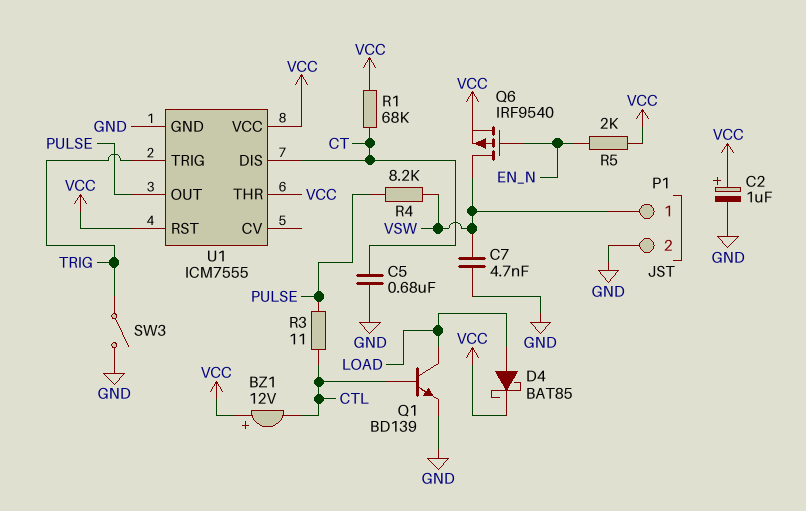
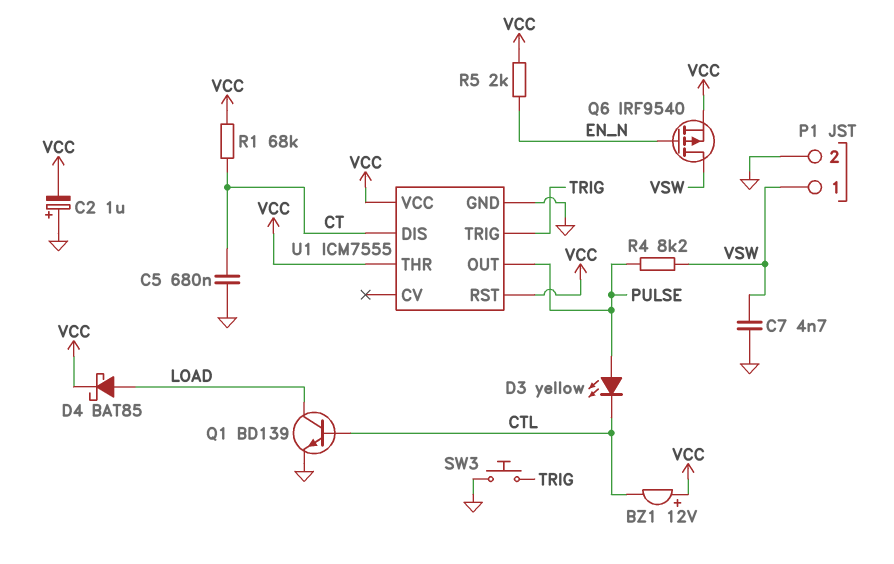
C2: 1uF (plus VCC, minus GND) -> 1uF (plus GND, minus VCC)
D3: none -> LED yellow (A PULSE, K CTL)
R3: 11 (CTL, PULSE) -> none
SW3: switch (GND, TRIG) -> button (GND, TRIG)

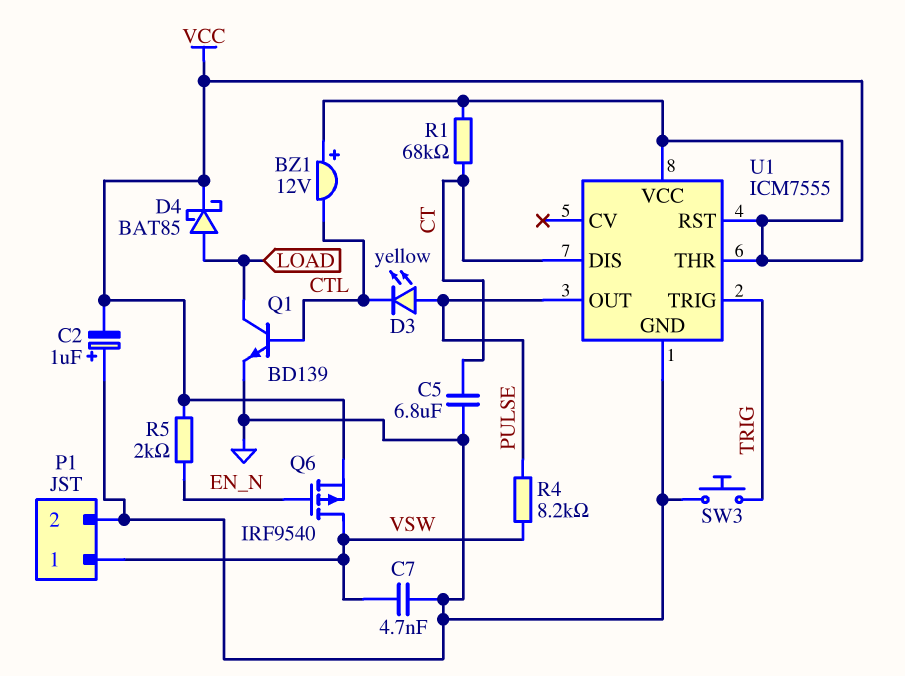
C5: 680nF (CT, GND) -> 6.8uF (CT, GND)

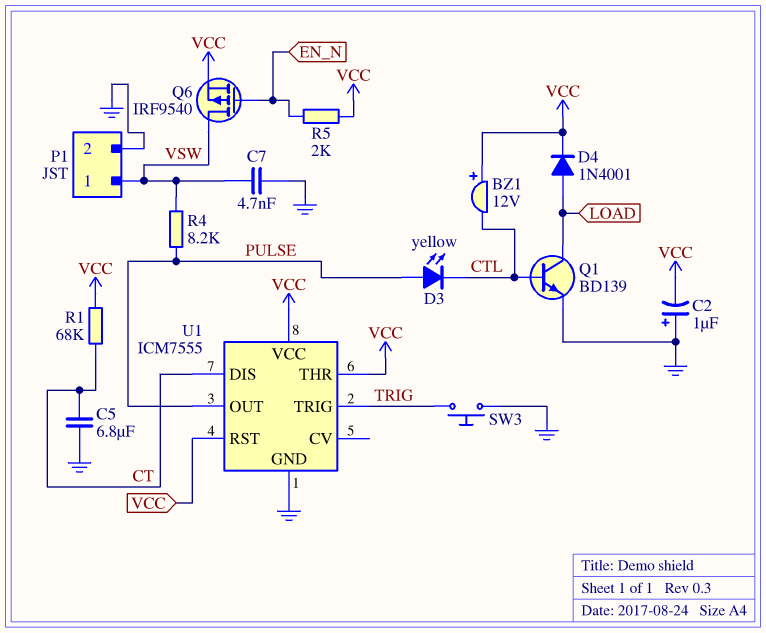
D4: schottky BAT85 (A LOAD, K VCC) -> diode 1N4001 (A LOAD, K VCC)

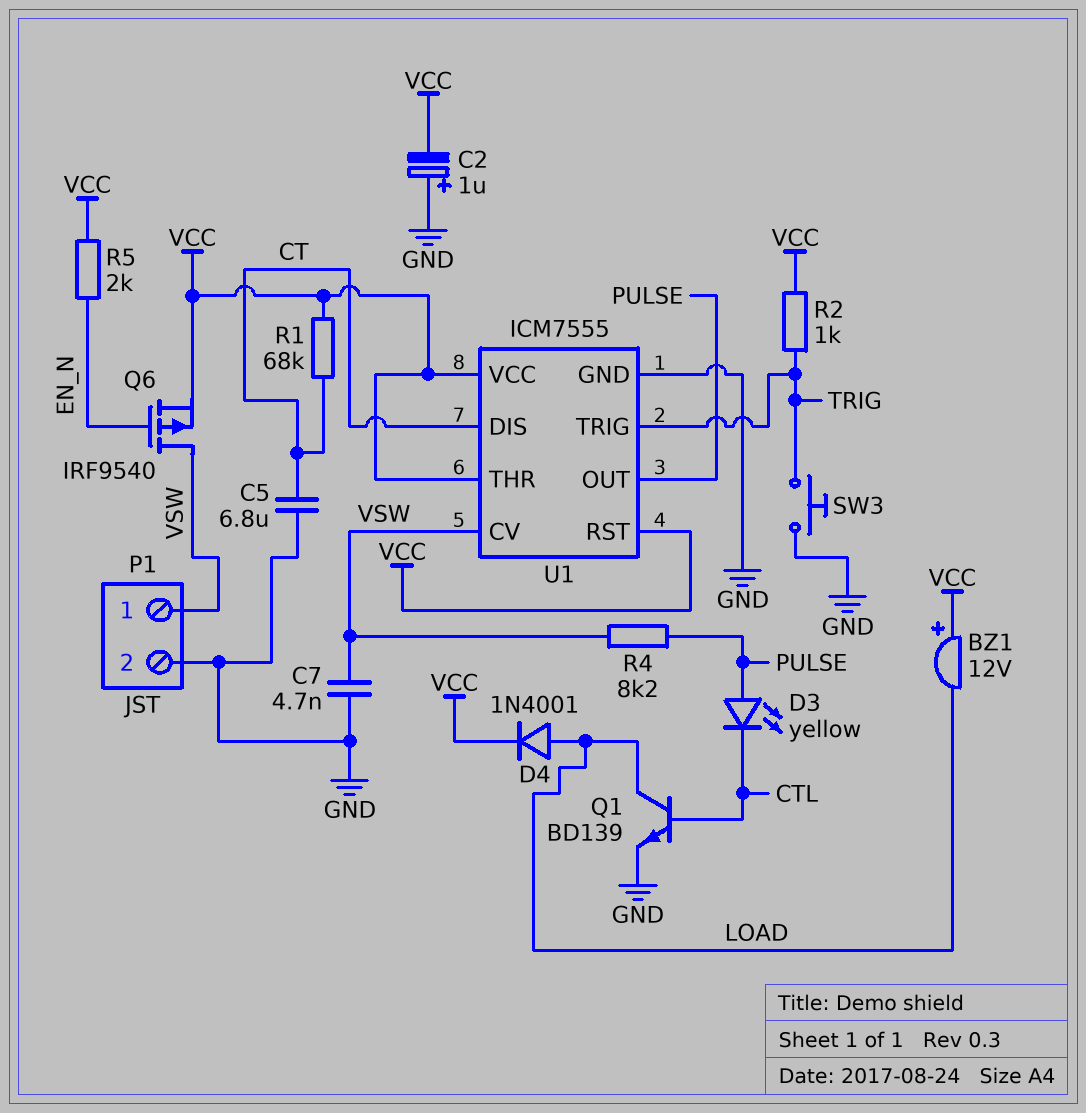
BZ1: buzzer 12V (plus VCC, minus CTL) -> buzzer 12V (plus VCC, minus LOAD)
R2: none -> 1k (TRIG, VCC)
U1 pin CV: none -> VSW

